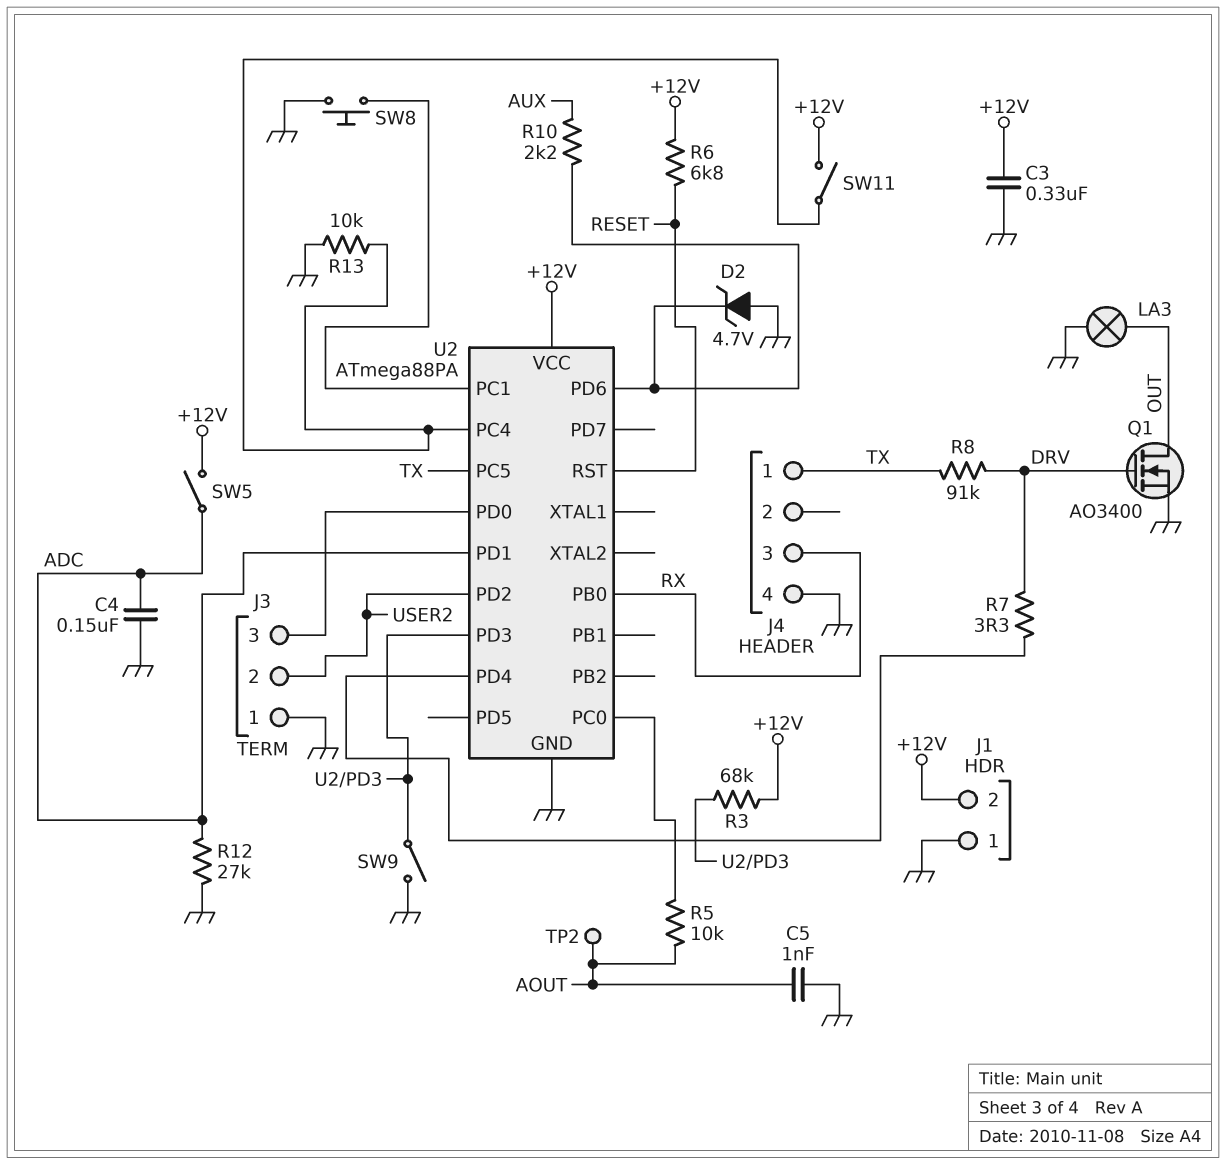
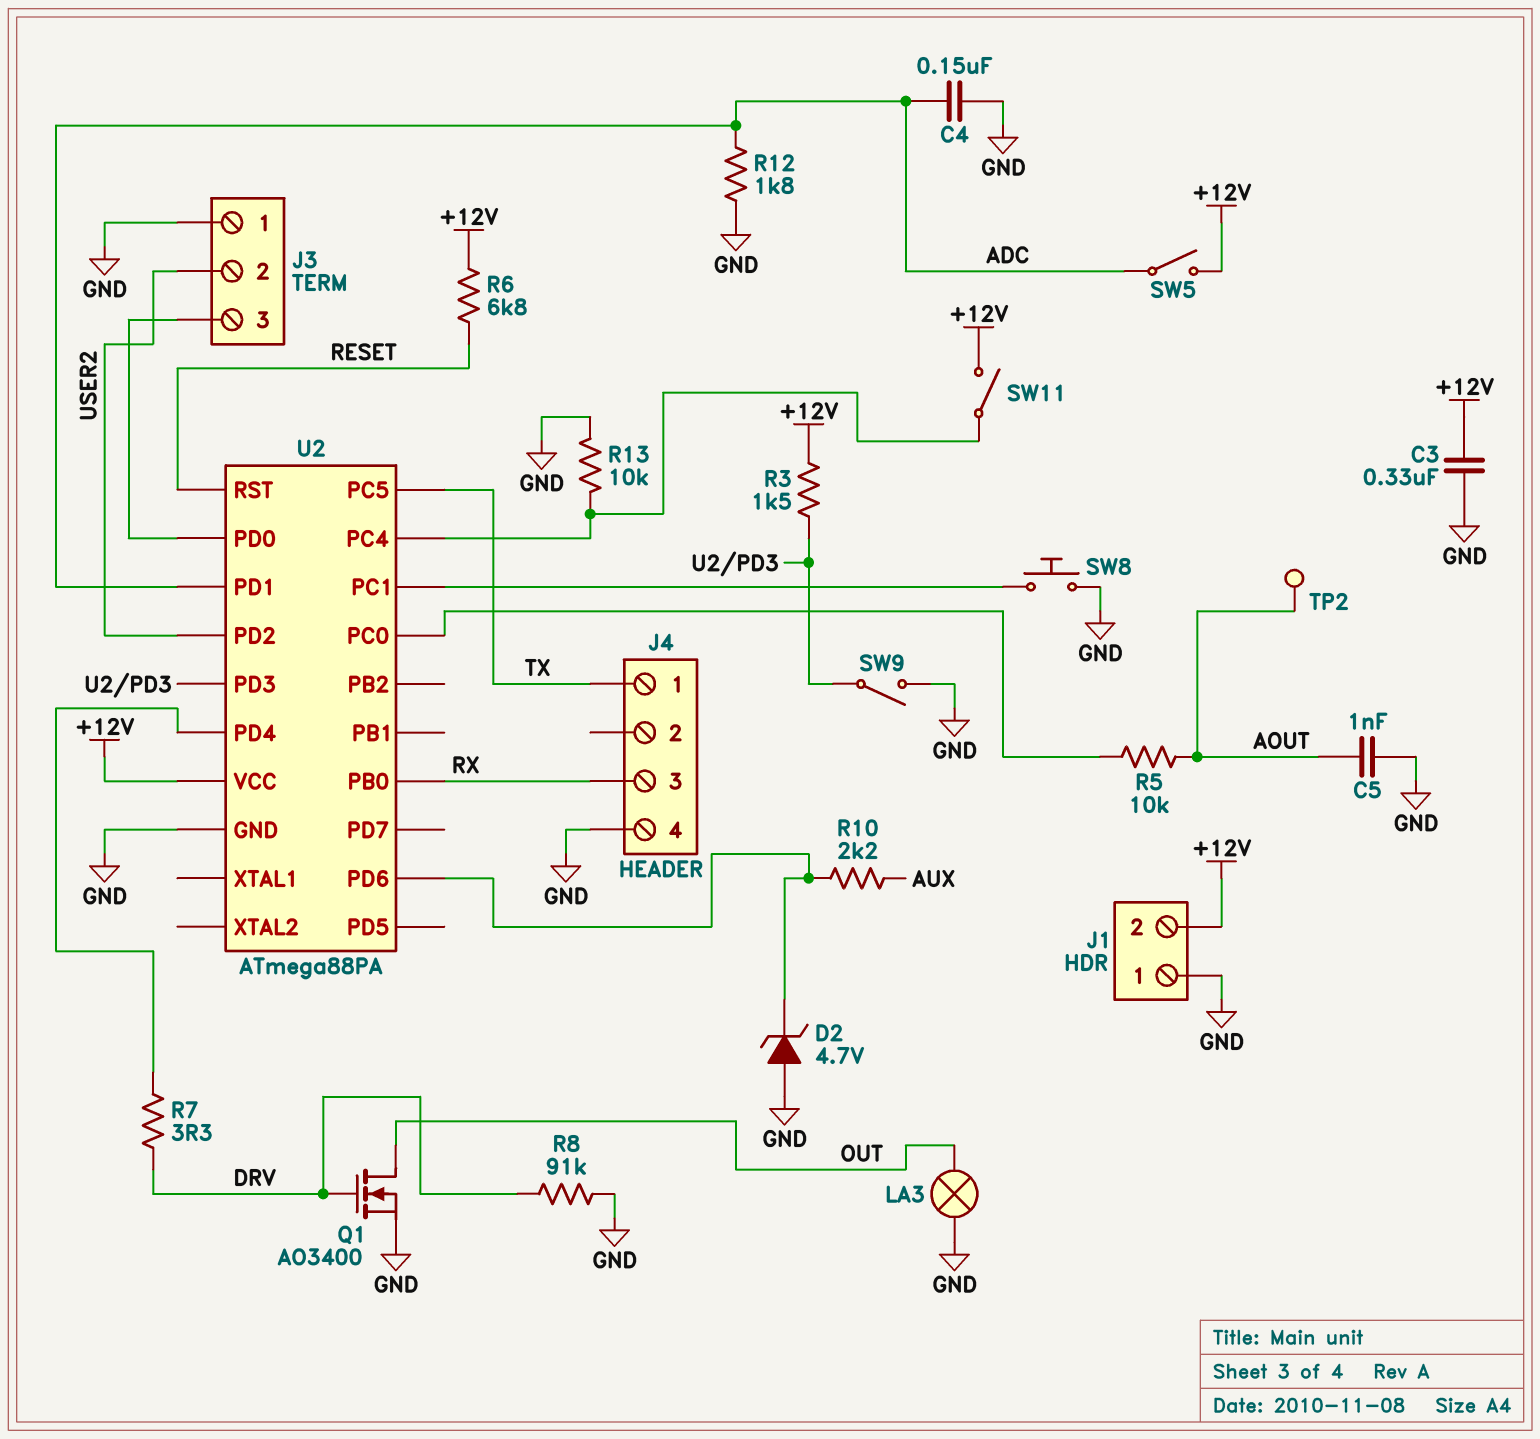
R3: 68k (+12V, U2/PD3) -> 1.5k (+12V, U2/PD3)
R8: 91k (DRV, TX) -> 91k (DRV, GND)
R12: 27k (ADC, GND) -> 1.8k (ADC, GND)

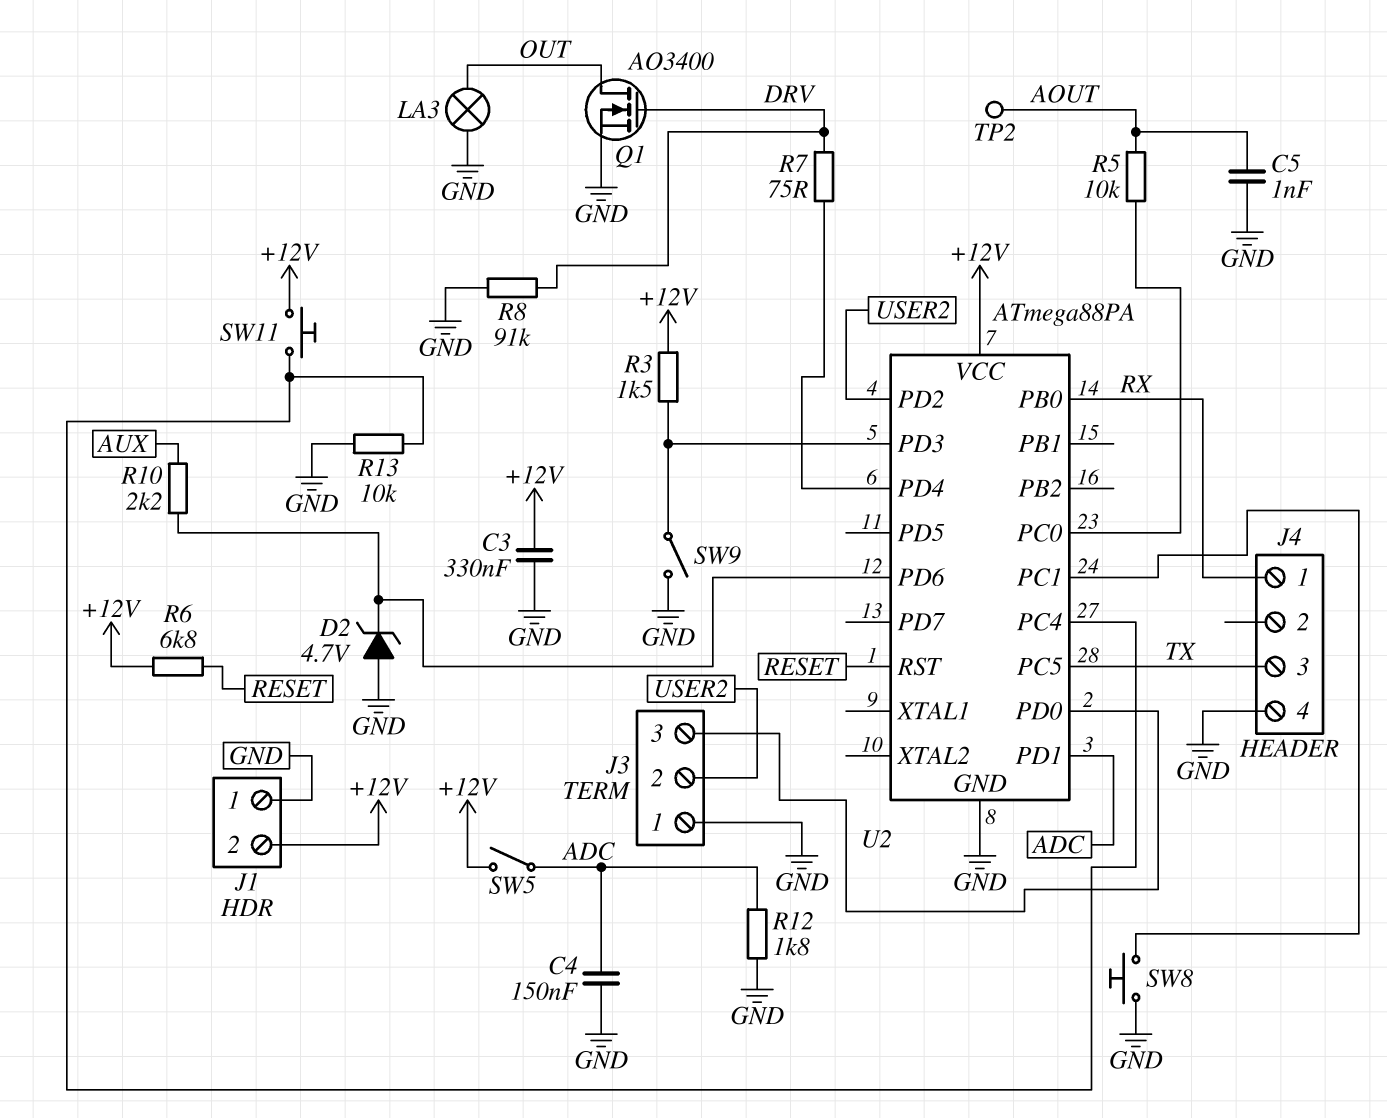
J4 pin 1: TX -> RX
J4 pin 3: RX -> TX
R7: 3.3 (DRV, U2/PD4) -> 75 (DRV, U2/PD4)
SW11: switch (+12V, U2/PC4) -> button (+12V, U2/PC4)

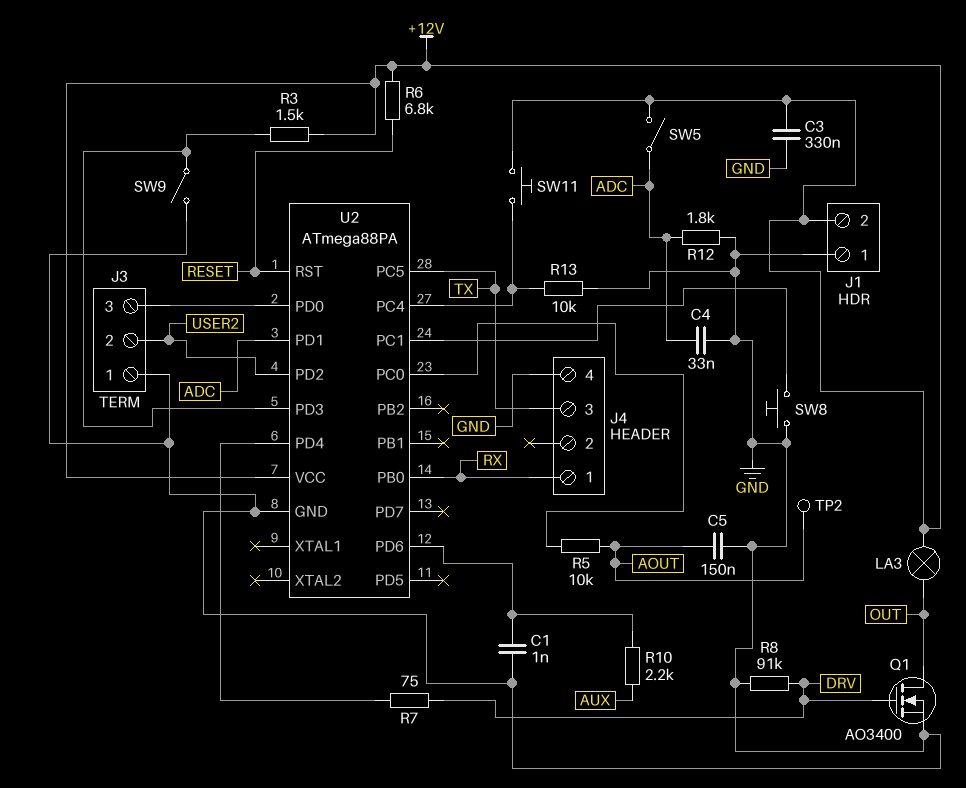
C1: none -> 1nF (GND, U2/PD6)
C4: 150nF (ADC, GND) -> 33nF (ADC, GND)
C5: 1nF (AOUT, GND) -> 150nF (AOUT, GND)
D2: zener 4.7V (A GND, K U2/PD6) -> none
LA3: lamp (GND, OUT) -> lamp (+12V, OUT)

